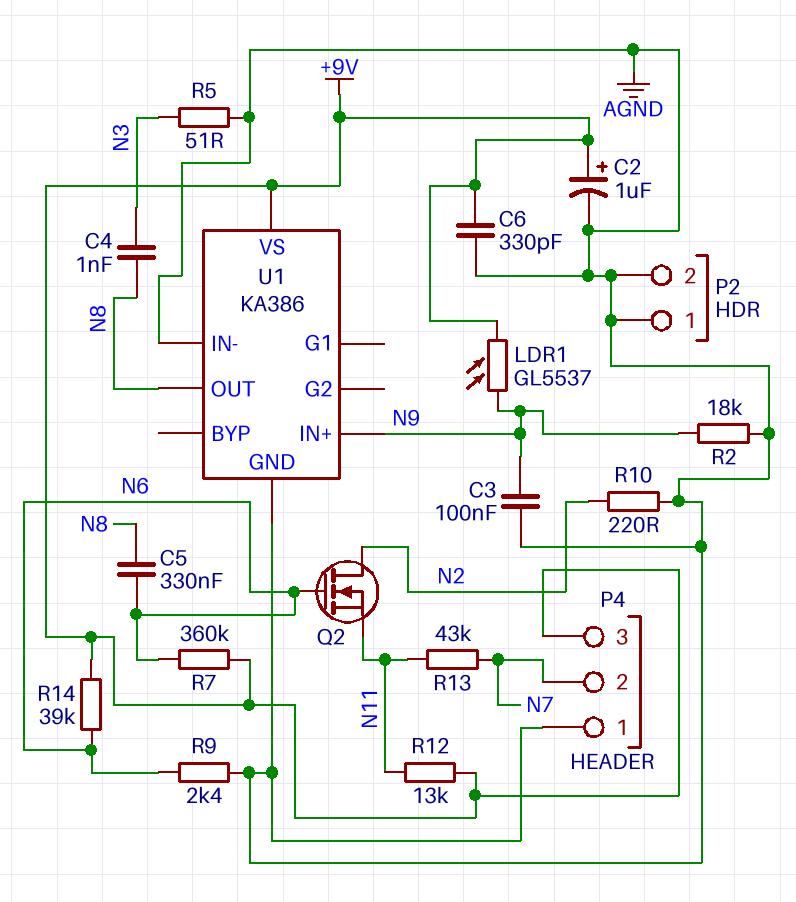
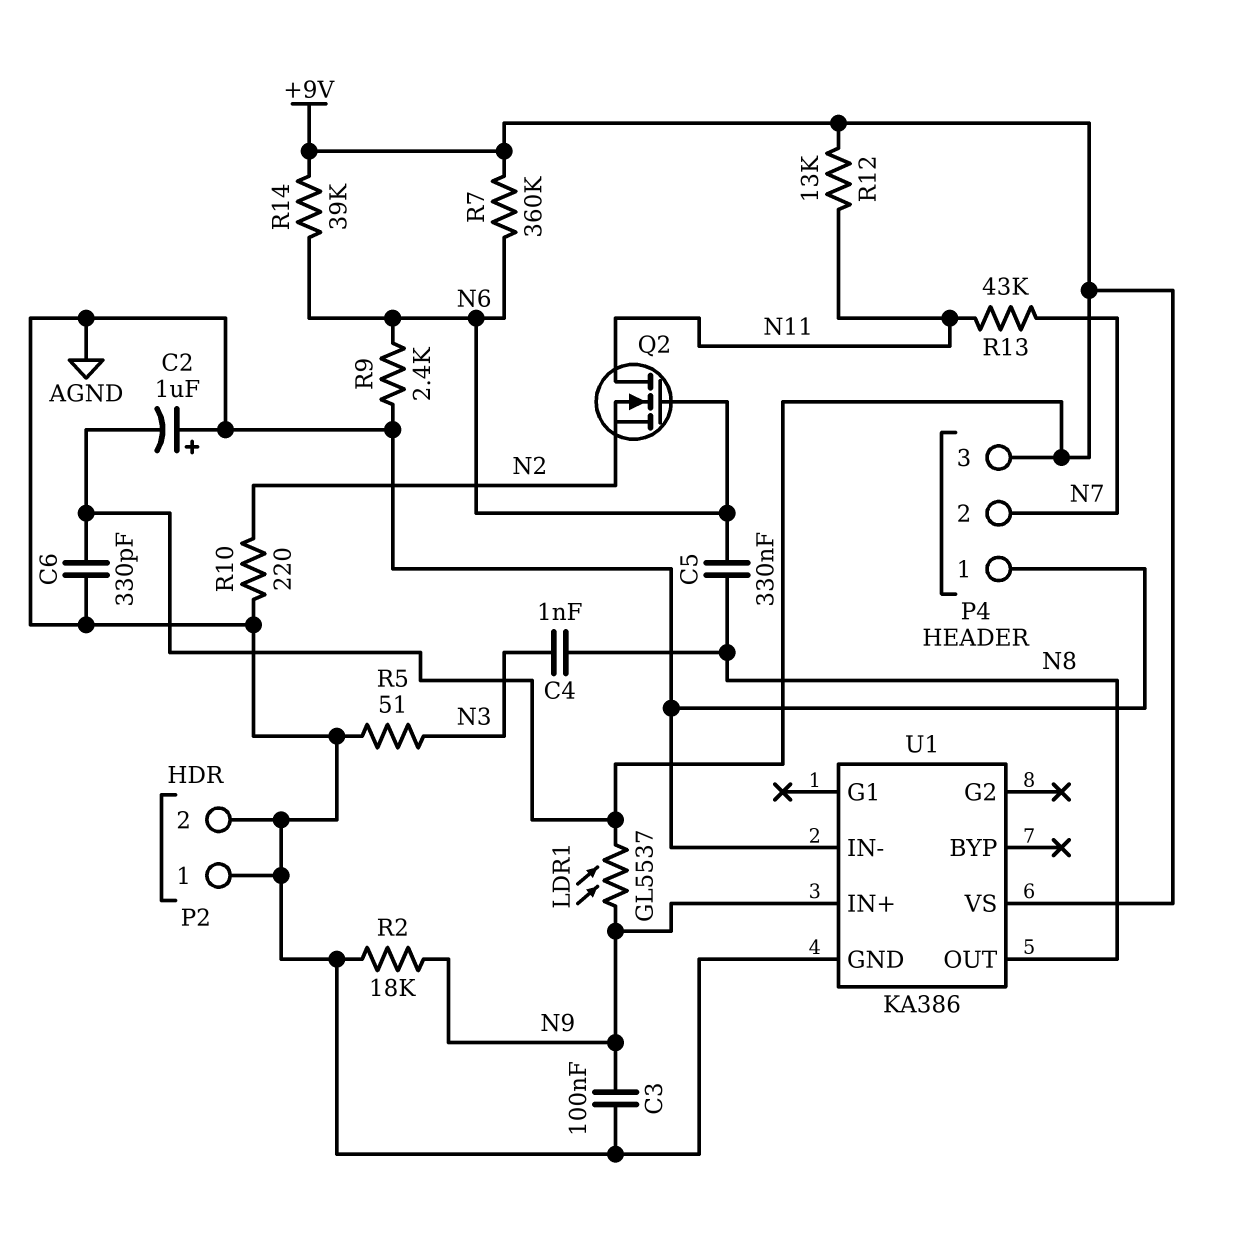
C2: 1uF (plus +9V, minus AGND) -> 1uF (plus AGND, minus +9V)
Q2: NMOS (G N6, D N2, S N11) -> NMOS (G N6, D N11, S N2)

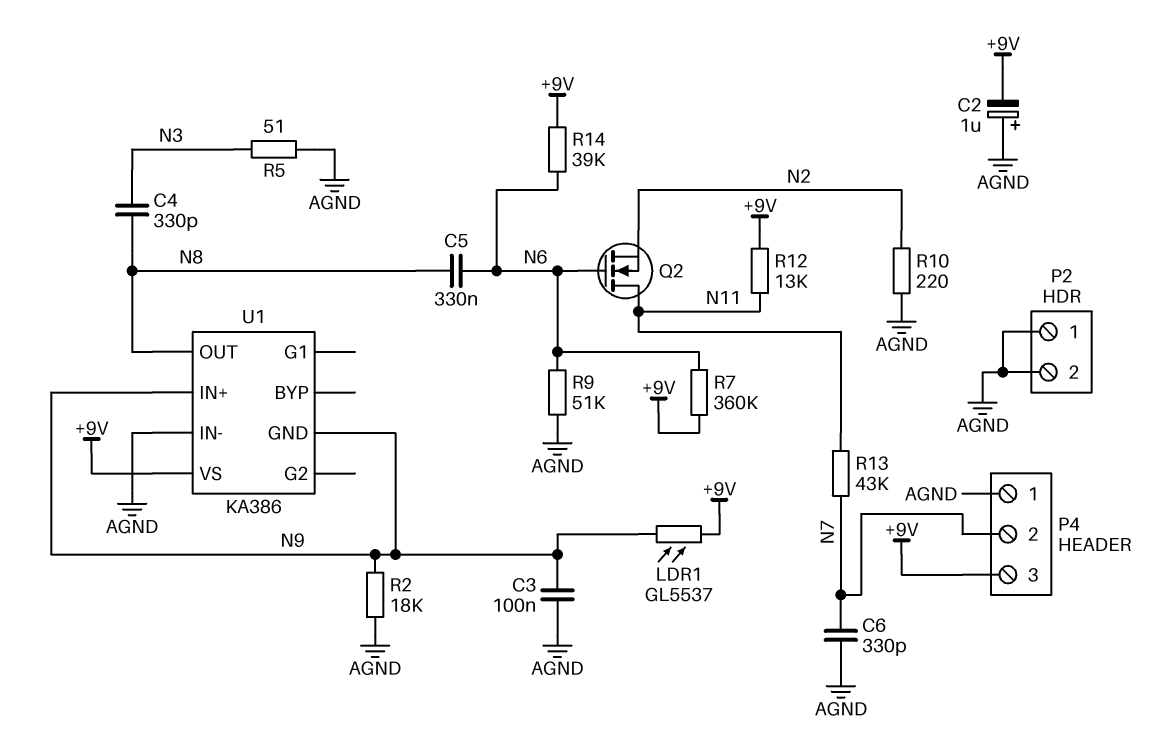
C4: 1nF (N3, N8) -> 330pF (N3, N8)
C6: 330pF (+9V, AGND) -> 330pF (AGND, N7)
R9: 2.4k (AGND, N6) -> 51k (AGND, N6)
U1 pin GND: AGND -> N9

